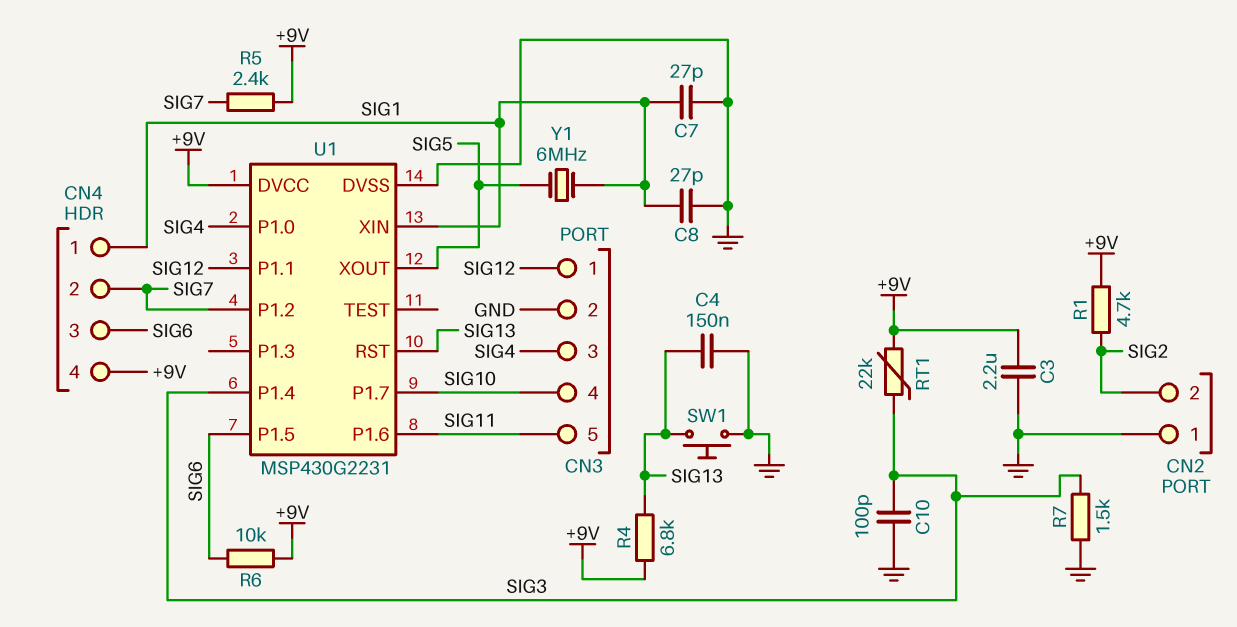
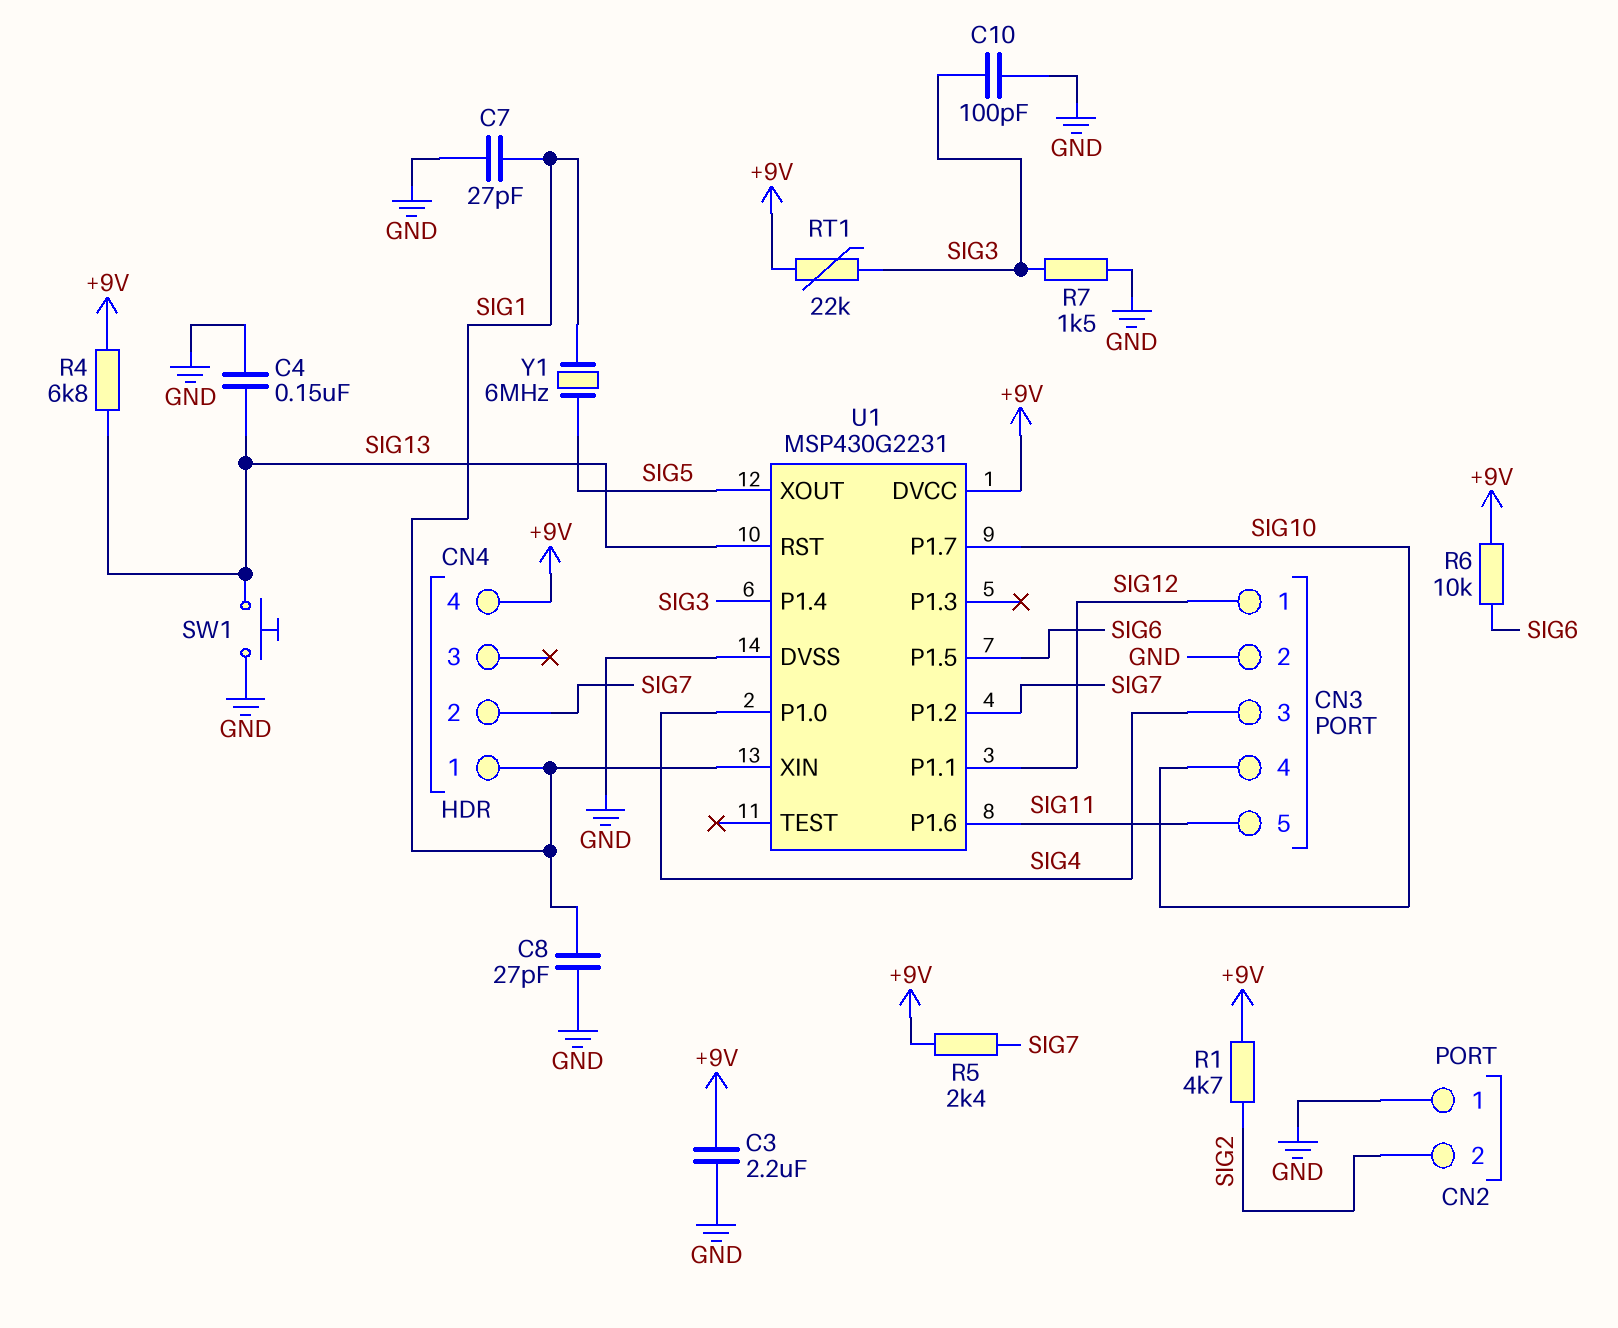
CN4 pin 3: SIG6 -> none

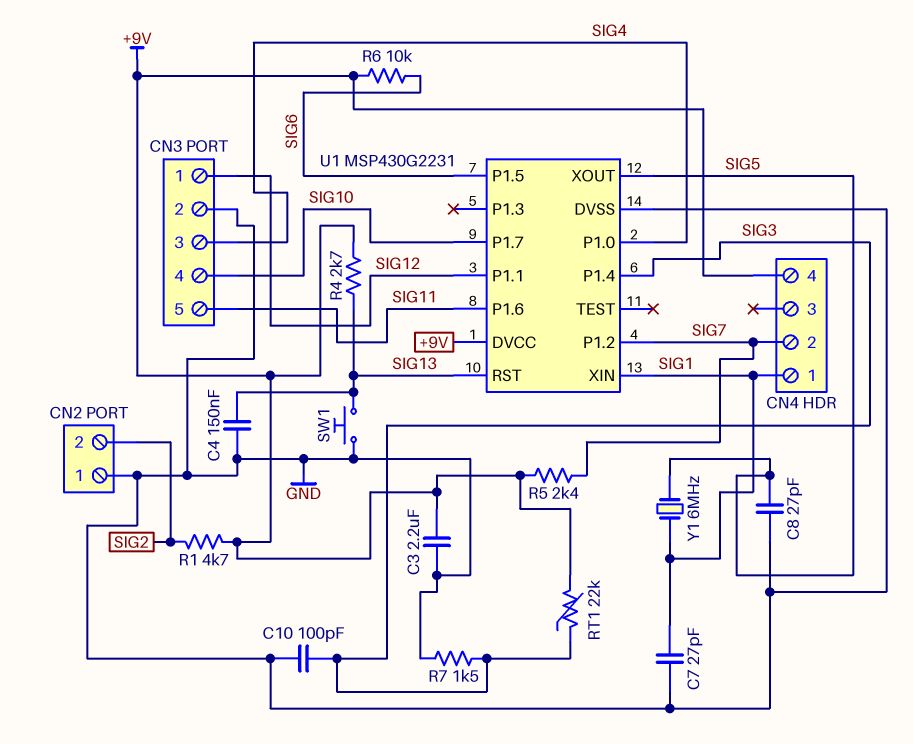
C8: 27pF (GND, SIG1) -> 27pF (GND, SIG5)
R4: 6.8k (+9V, SIG13) -> 2.7k (+9V, SIG13)

